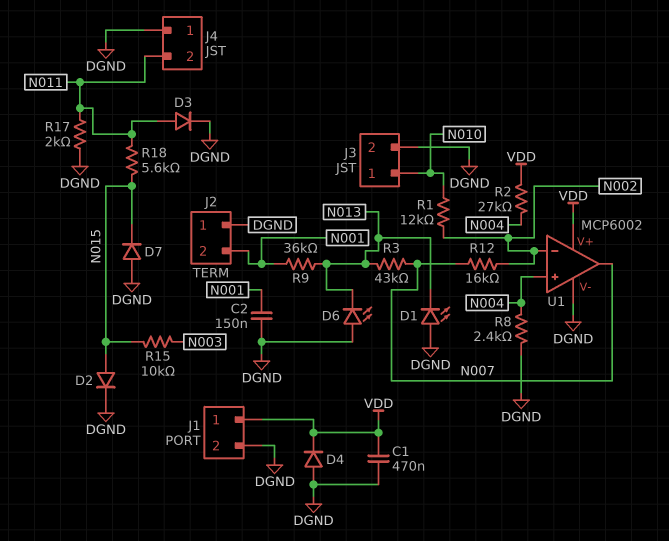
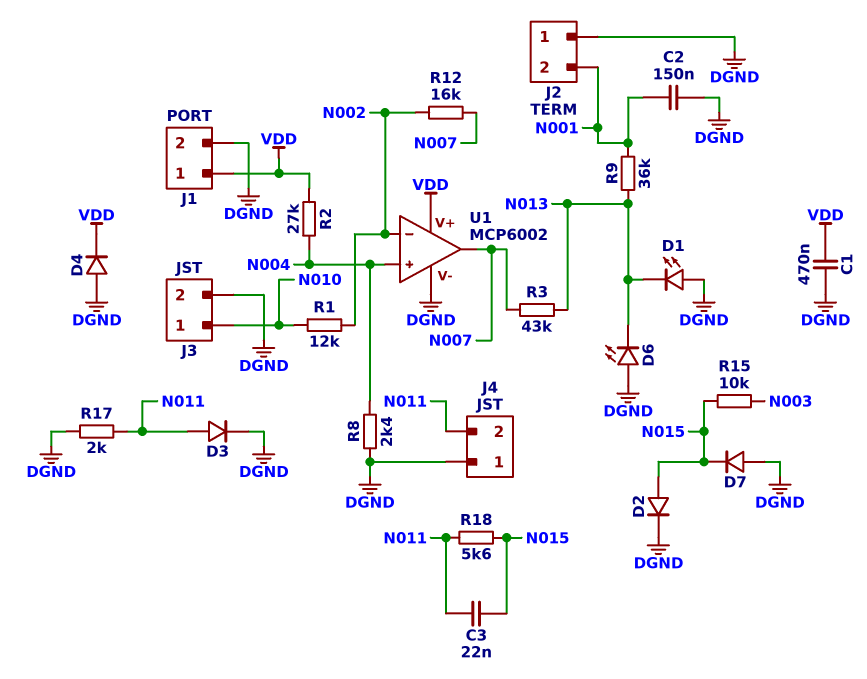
C3: none -> 22nF (N011, N015)

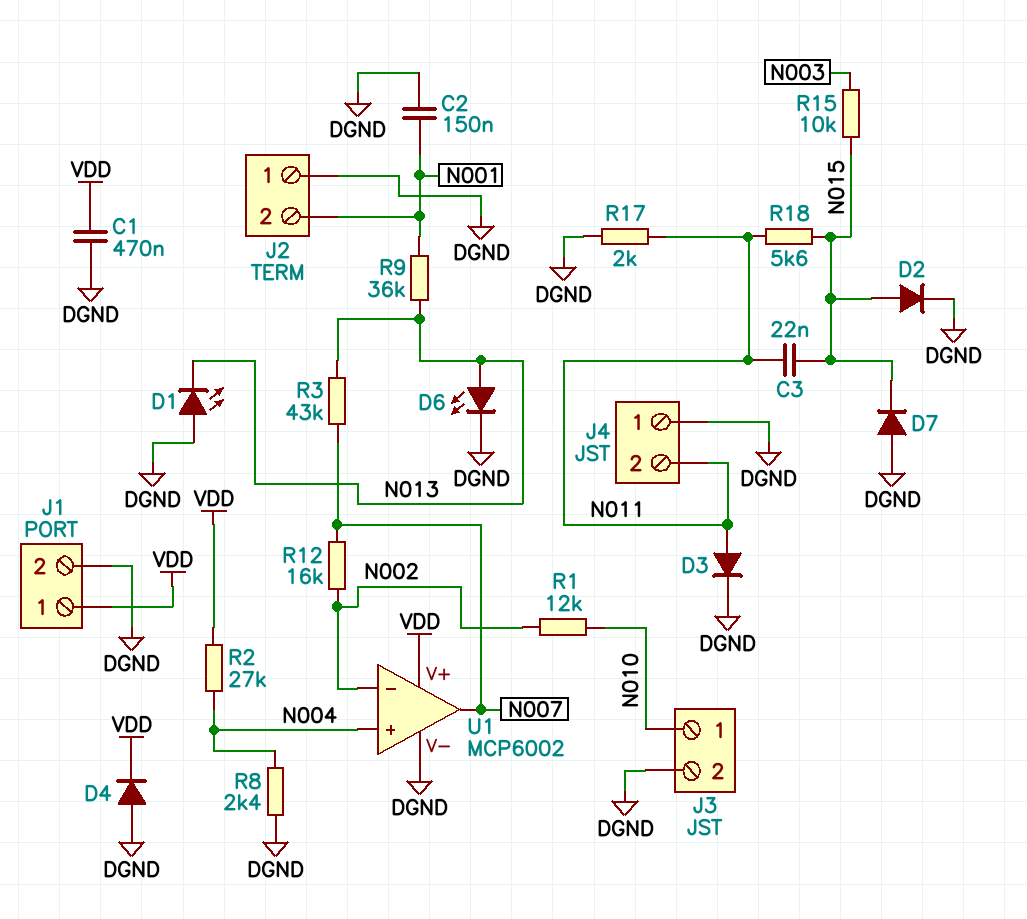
D6: LED (A DGND, K N013) -> LED (A N013, K DGND)

